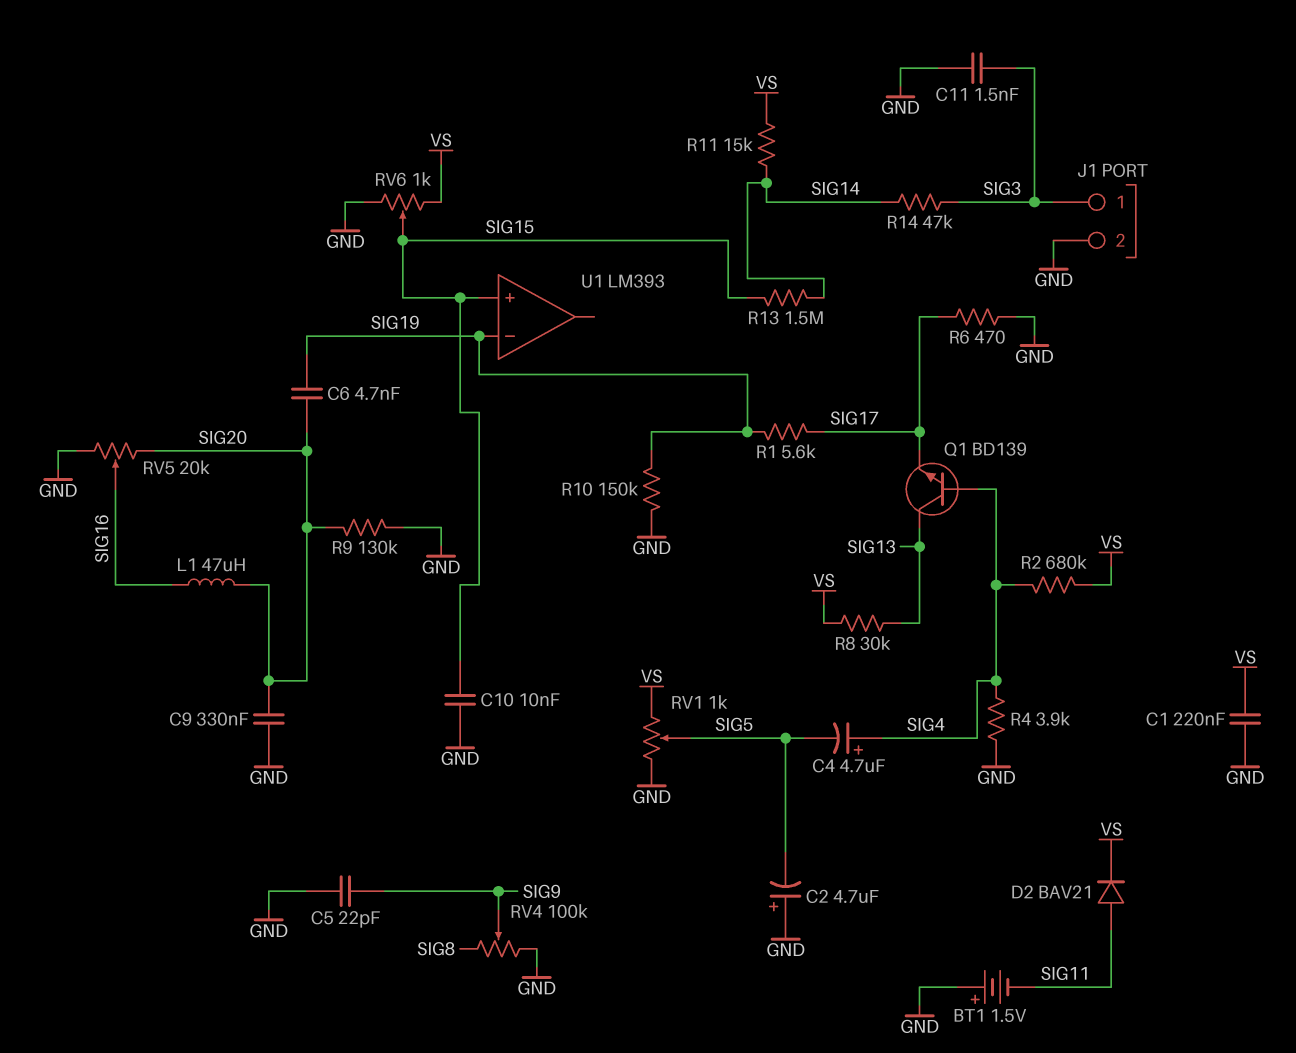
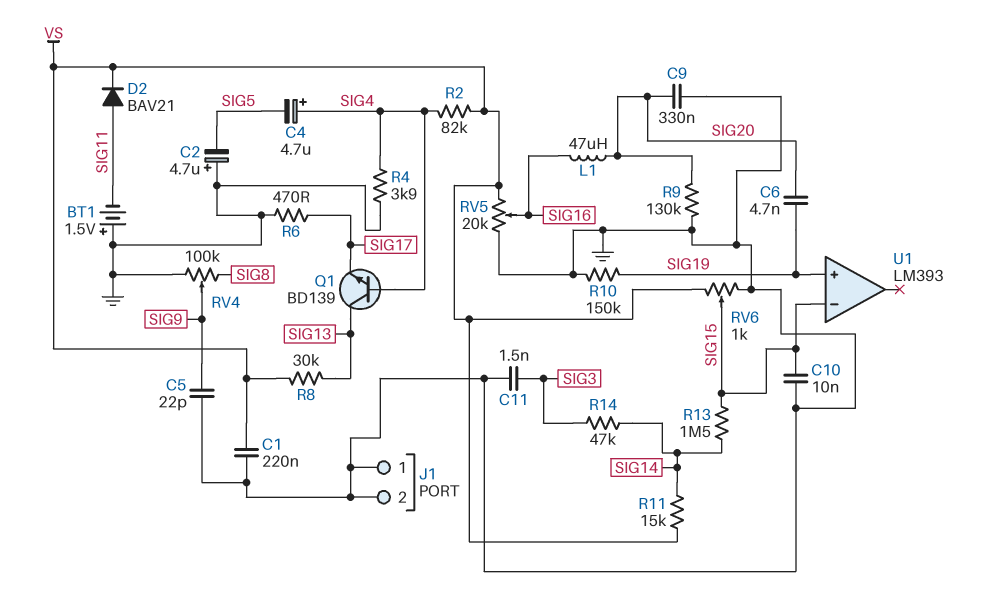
J1 pin 1: SIG3 -> GND
R1: 5.6k (SIG17, SIG19) -> none
R2: 680k (SIG4, VS) -> 82k (SIG4, VS)
RV1: 1k (GND, VS, wiper SIG5) -> none
RV5: 20k (GND, SIG20, wiper SIG16) -> 20k (GND, VS, wiper SIG16)
U1 pin in+: SIG15 -> SIG19
U1 pin in-: SIG19 -> SIG15

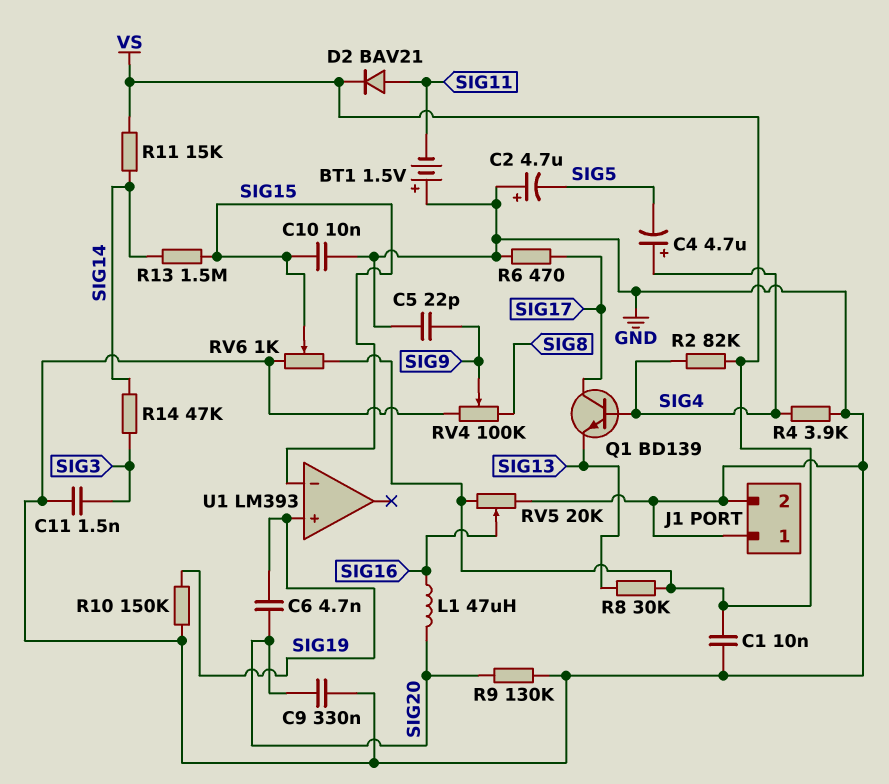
C1: 220nF (GND, VS) -> 10nF (GND, VS)
Q1: NPN BD139 (B SIG4, C SIG13, E SIG17) -> NPN BD139 (B SIG4, C SIG17, E SIG13)

